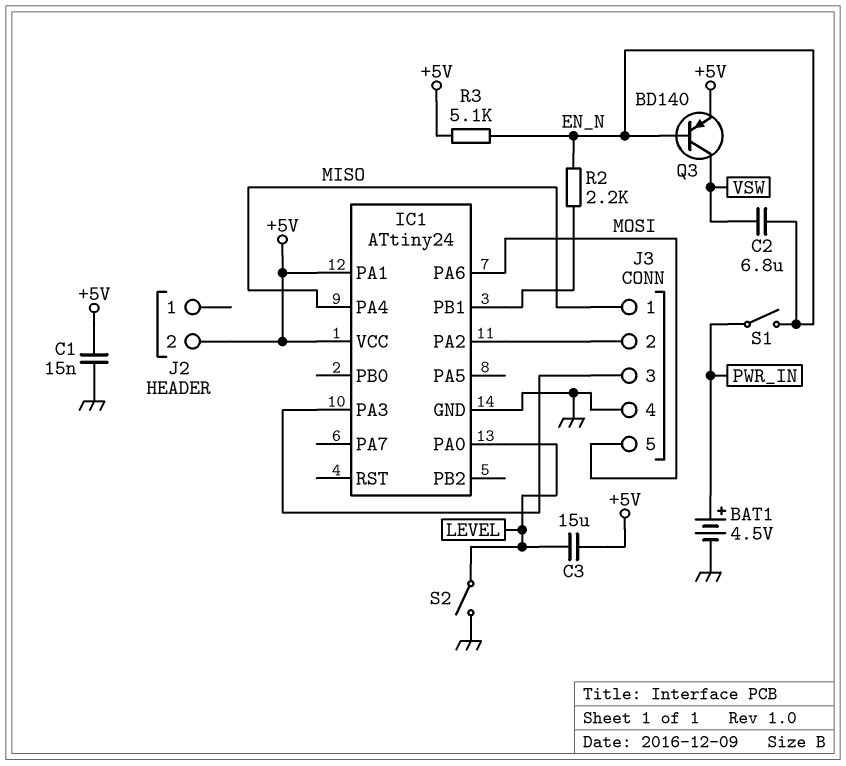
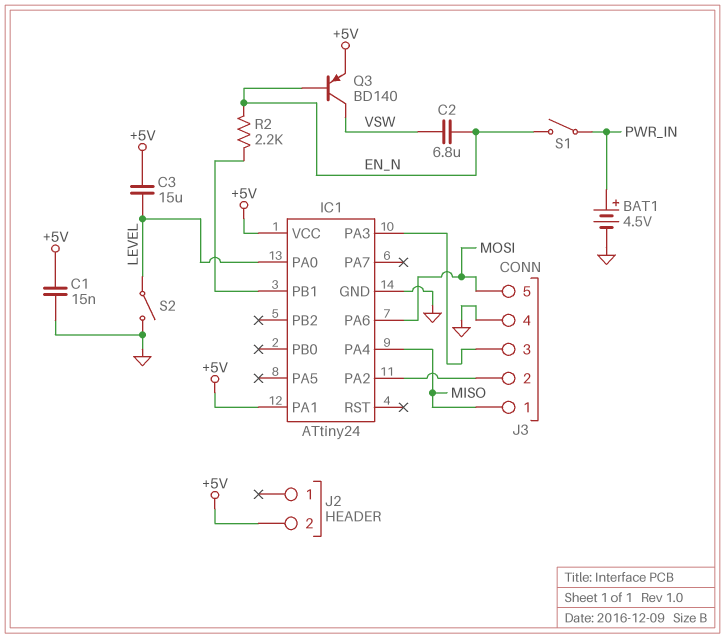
R3: 5.1k (+5V, EN_N) -> none

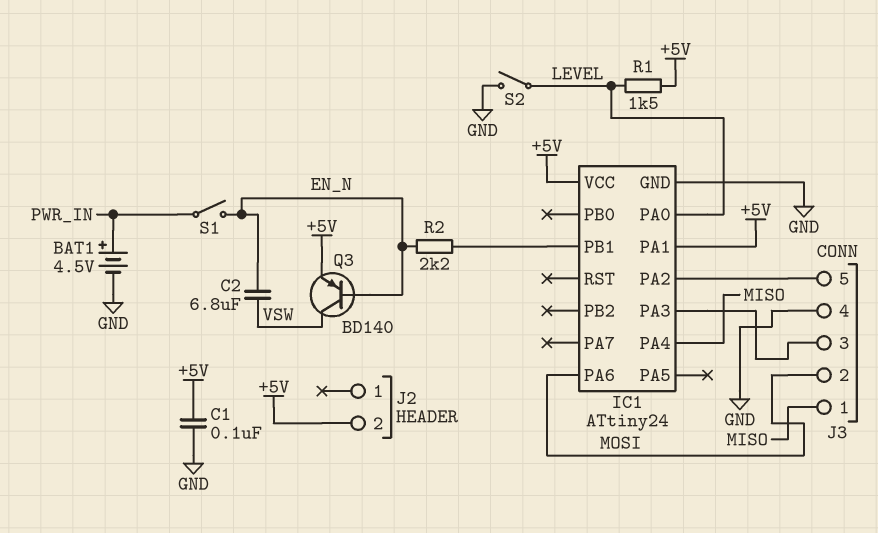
C1: 15nF (+5V, GND) -> 100nF (+5V, GND)
C3: 15uF (+5V, LEVEL) -> none
J3 pin 2: IC1/PA2 -> MOSI
J3 pin 5: MOSI -> IC1/PA2
R1: none -> 1.5k (+5V, LEVEL)

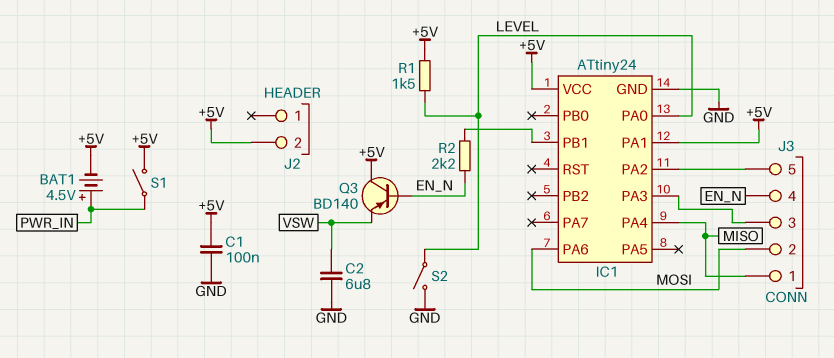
BAT1: 4.5V (plus PWR_IN, minus GND) -> 4.5V (plus PWR_IN, minus +5V)
C2: 6.8uF (EN_N, VSW) -> 6.8uF (GND, VSW)
J3 pin 4: GND -> EN_N
Q3: PNP BD140 (B EN_N, C VSW, E +5V) -> PNP BD140 (B EN_N, C +5V, E VSW)
S1: switch (EN_N, PWR_IN) -> switch (+5V, PWR_IN)

